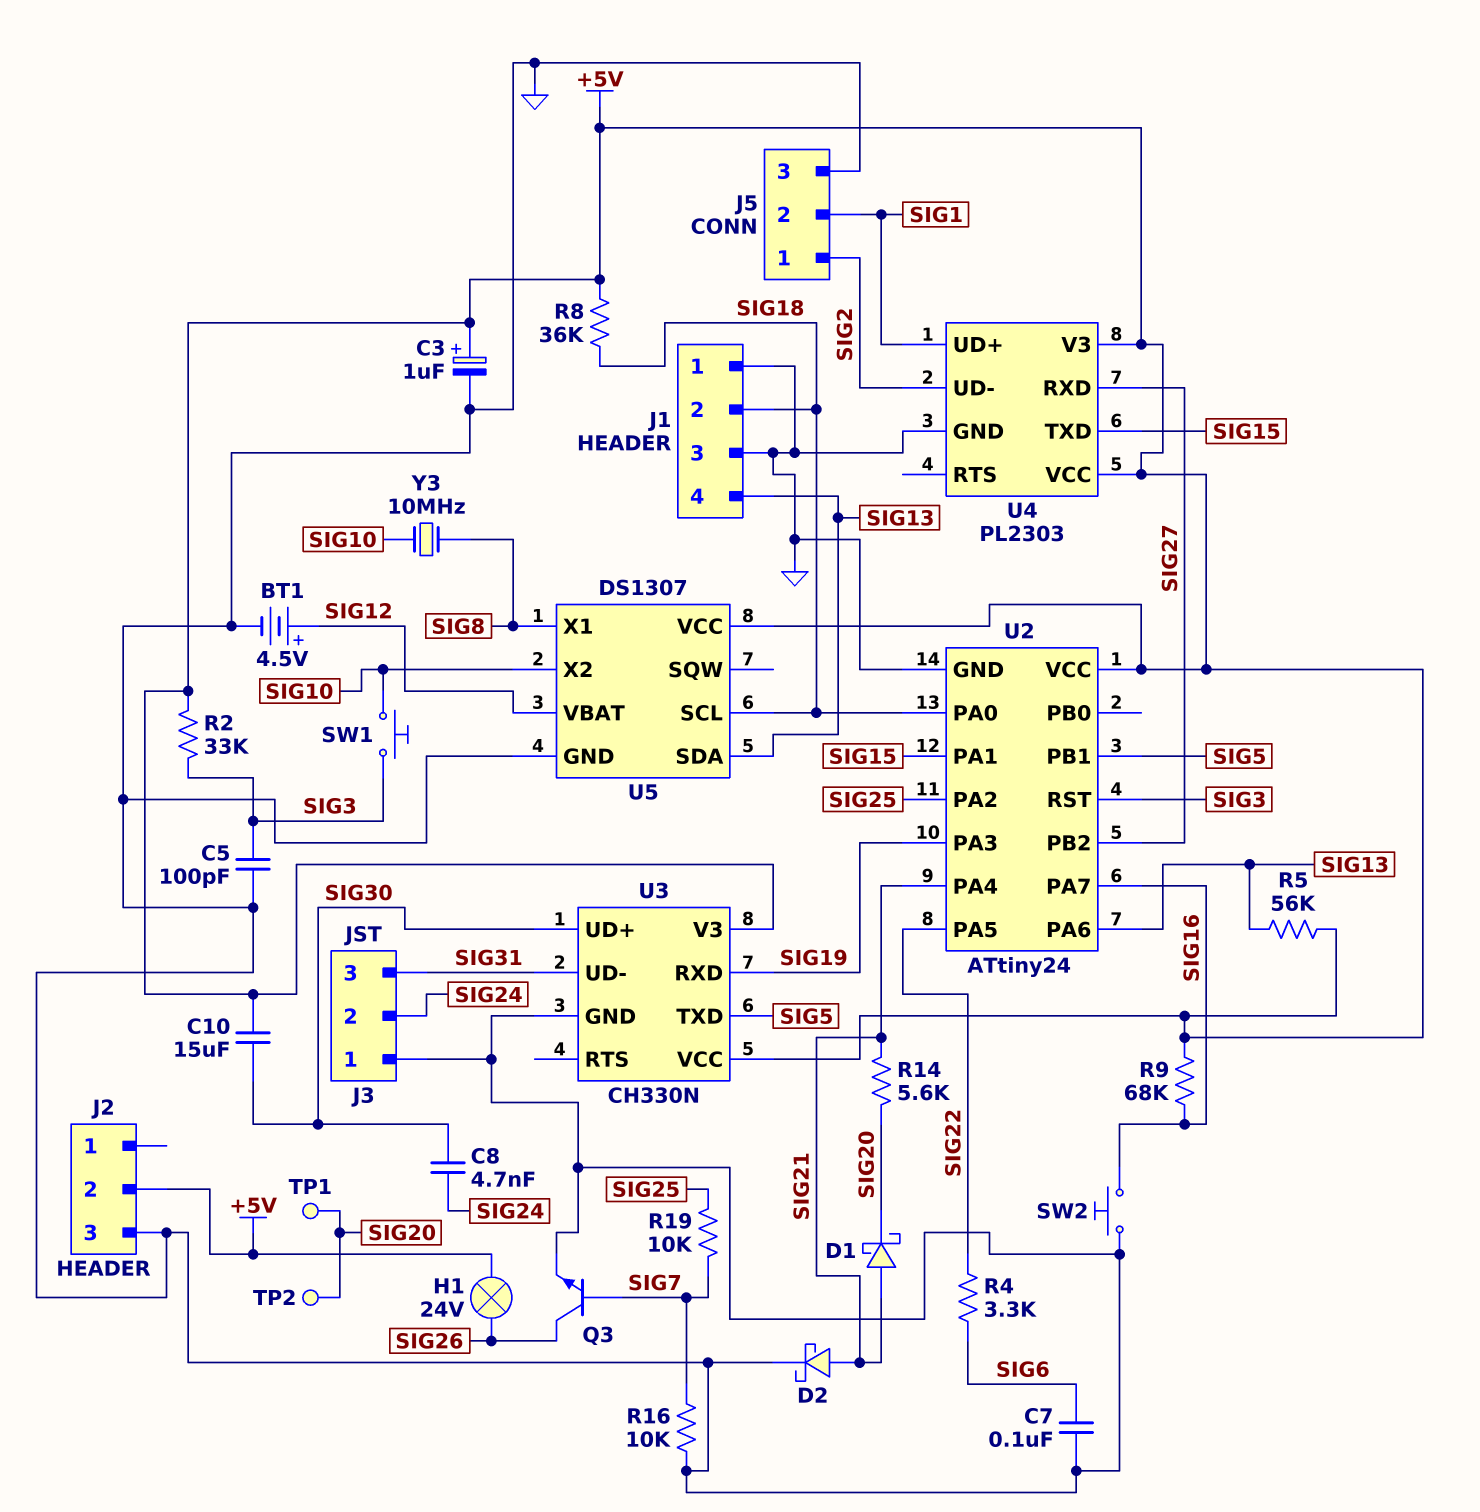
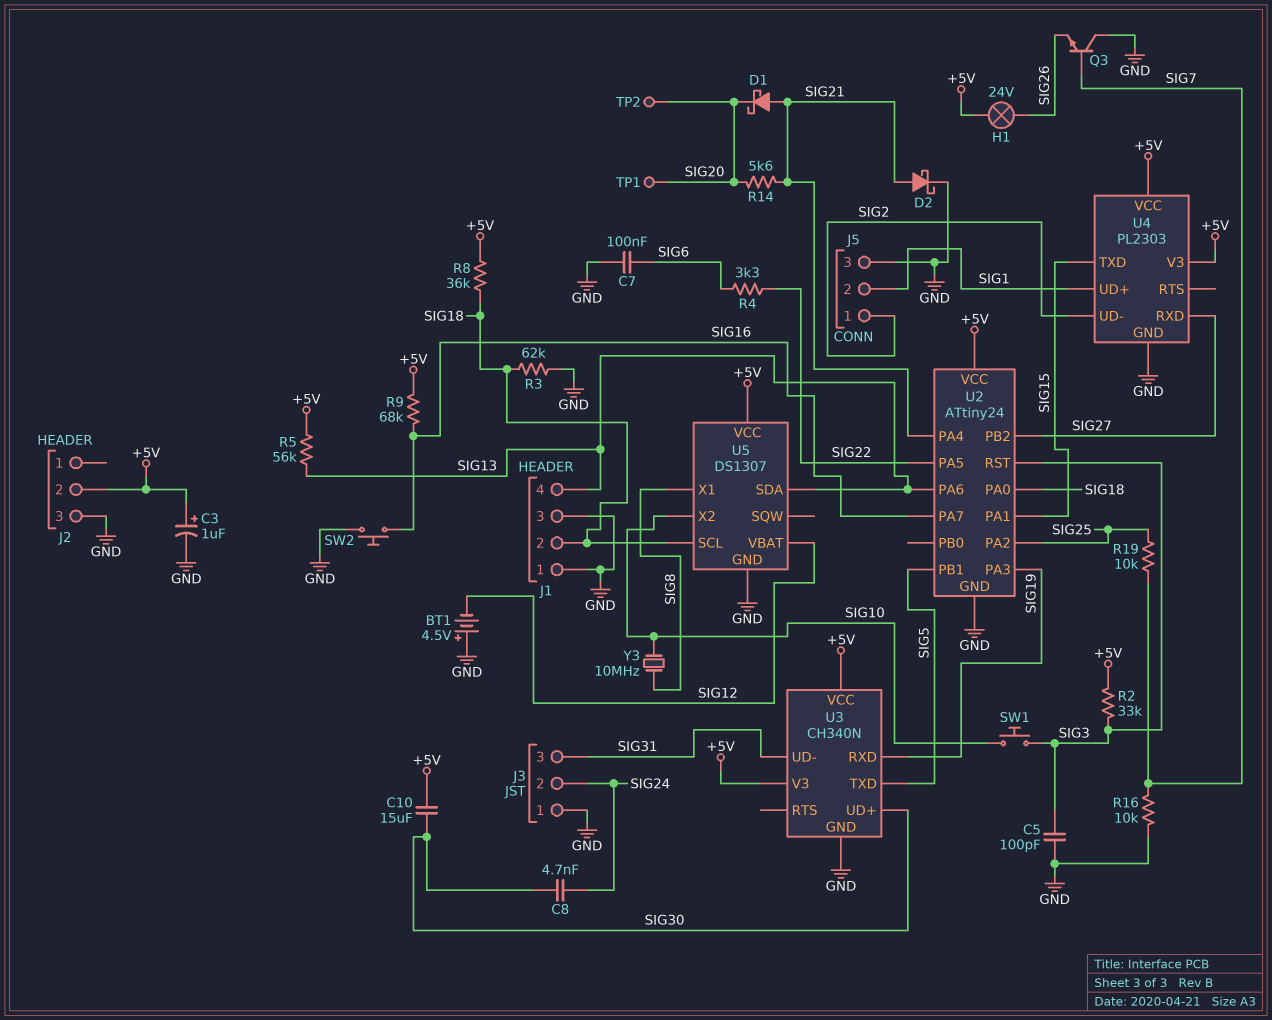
BT1: 4.5V (plus SIG12, minus GND) -> 4.5V (plus GND, minus SIG12)
Q3: NPN (B SIG7, C SIG26, E GND) -> NPN (B SIG7, C GND, E SIG26)
R3: none -> 62k (GND, SIG18)
U3: CH330N -> CH340N

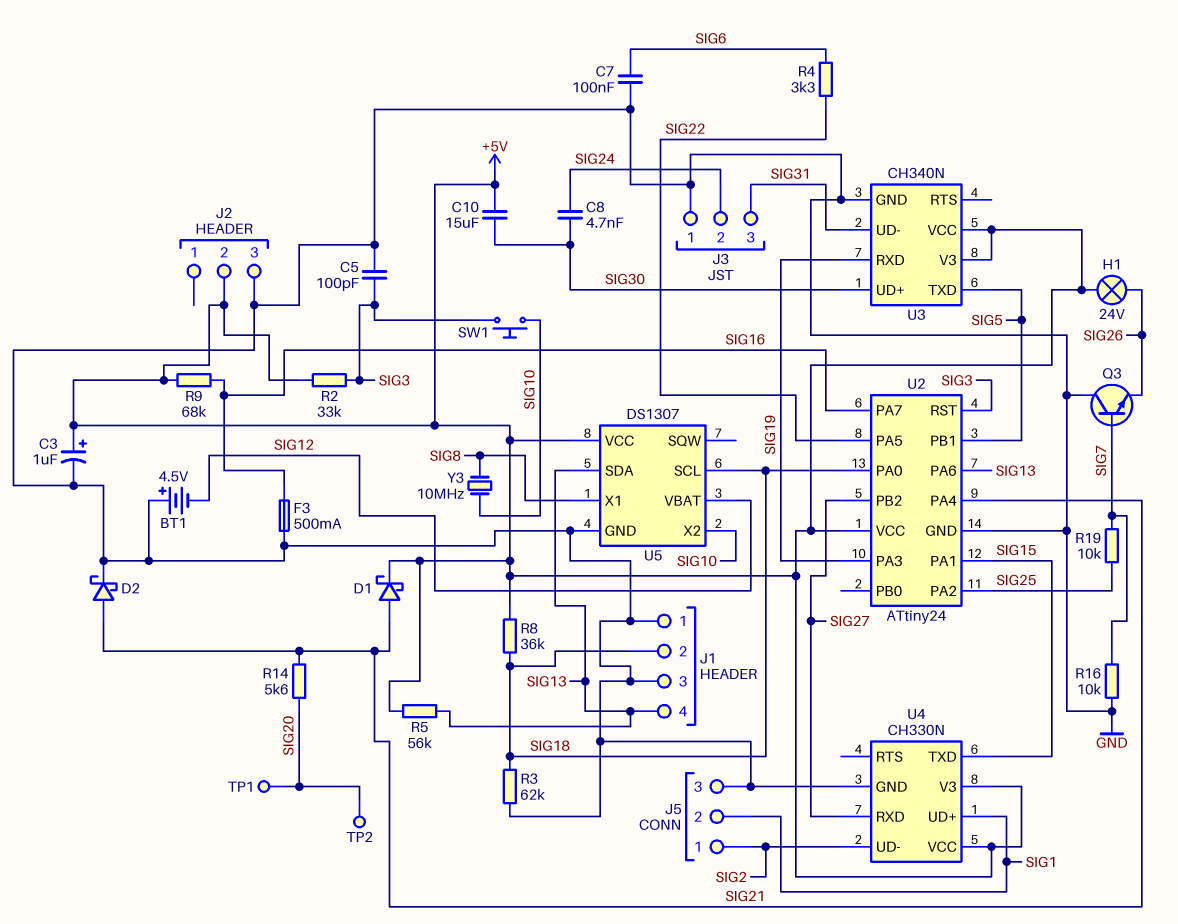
D1: schottky (A SIG21, K SIG20) -> schottky (A SIG21, K +5V)
F3: none -> 500mA (GND, SIG16)
SW2: button (GND, SIG16) -> none
U4: PL2303 -> CH330N

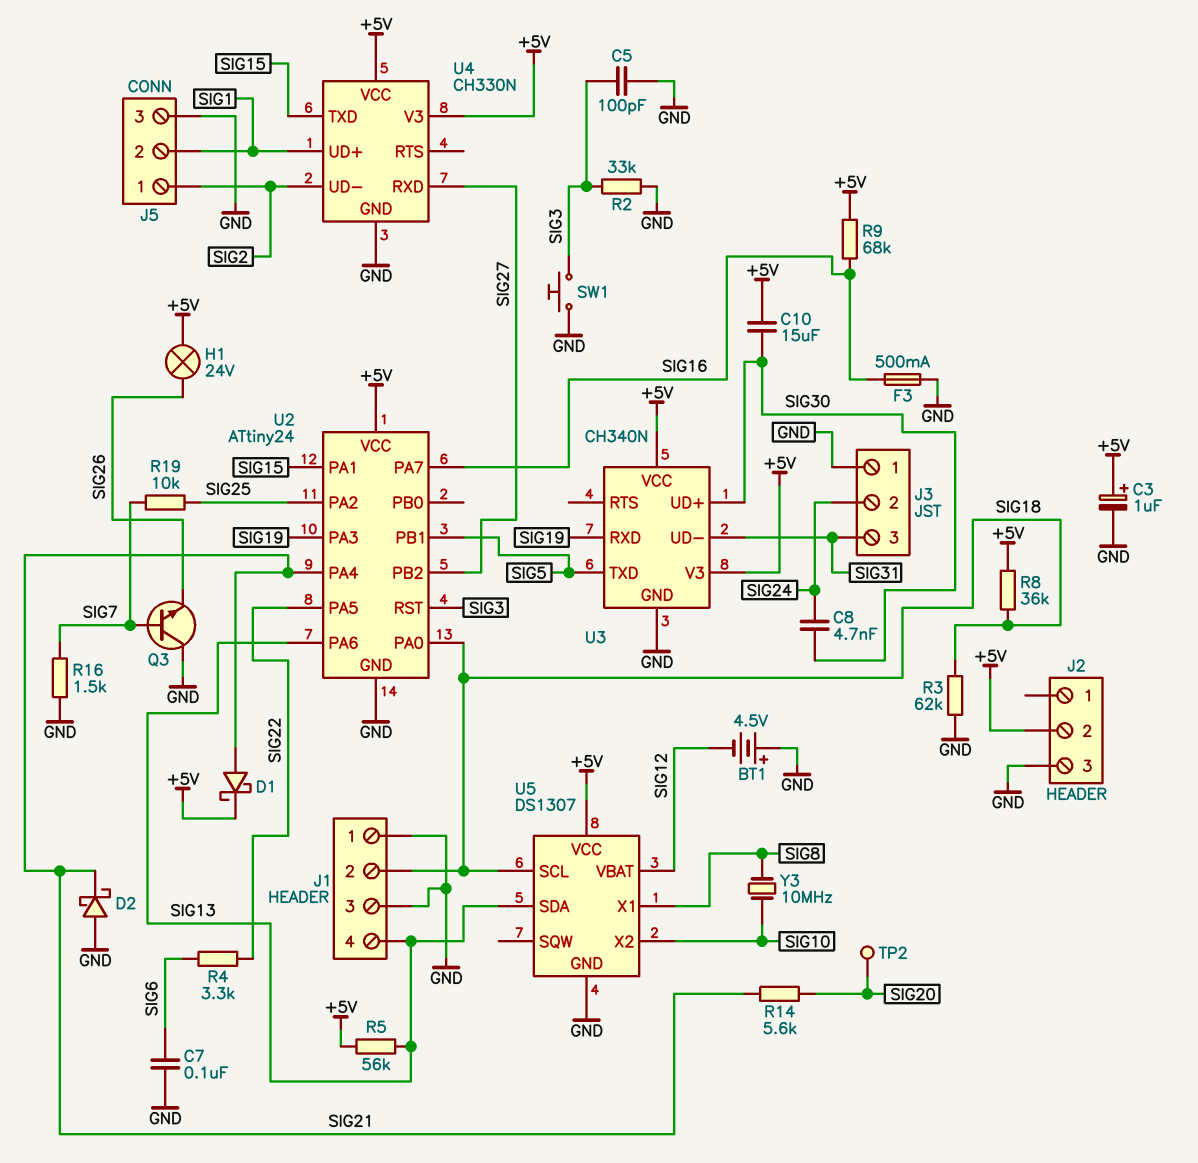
D2: schottky (A SIG21, K GND) -> schottky (A GND, K SIG21)
R2: 33k (+5V, SIG3) -> 33k (GND, SIG3)
R16: 10k (GND, SIG7) -> 1.5k (GND, SIG7)
SW1: button (SIG3, SIG10) -> button (GND, SIG3)
TP1: test point (SIG20) -> none

